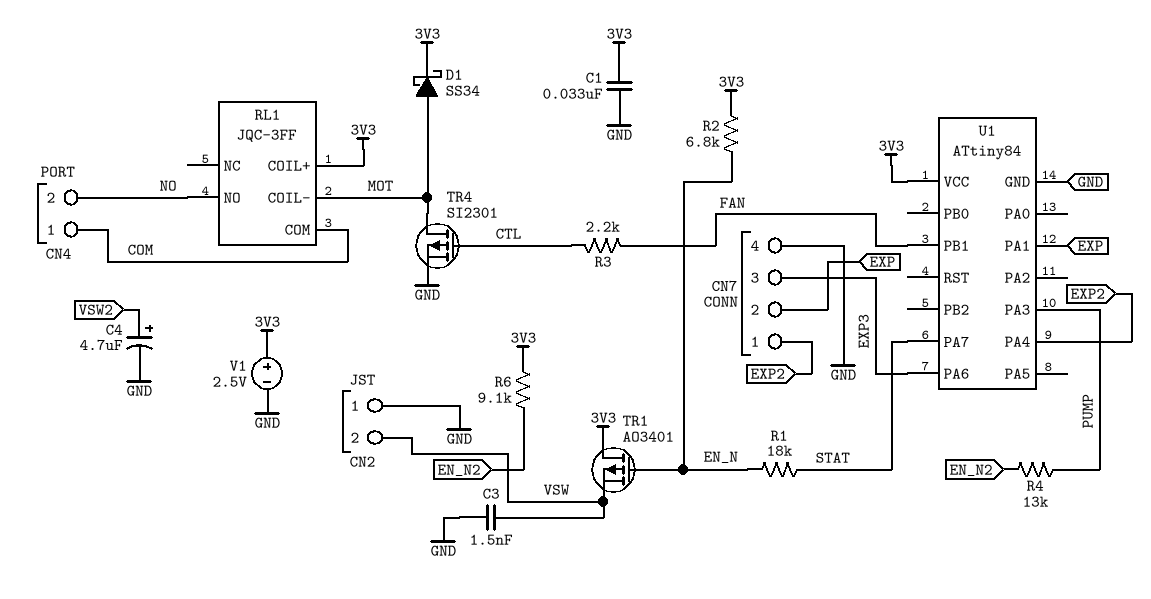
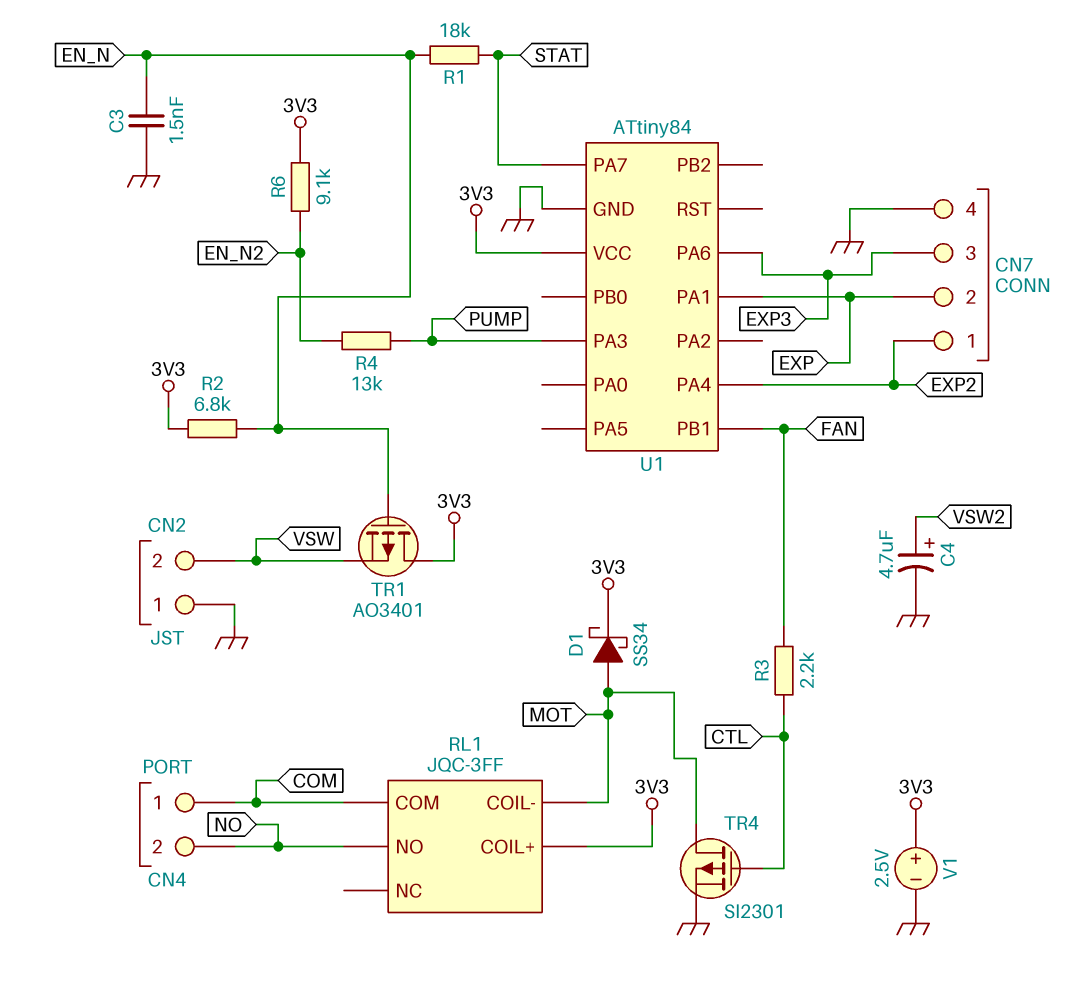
C1: 33nF (3V3, GND) -> none
C3: 1.5nF (GND, VSW) -> 1.5nF (EN_N, GND)

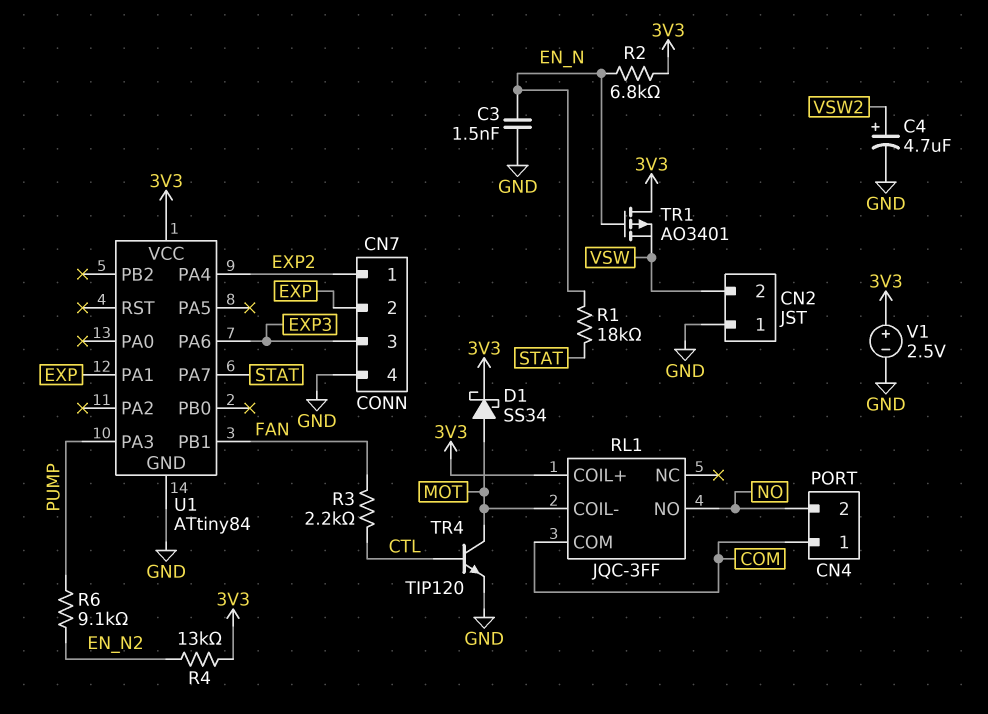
R4: 13k (EN_N2, PUMP) -> 13k (3V3, EN_N2)
R6: 9.1k (3V3, EN_N2) -> 9.1k (EN_N2, PUMP)
TR4: PMOS SI2301 (G CTL, D MOT, S GND) -> NPN TIP120 (B CTL, C MOT, E GND)

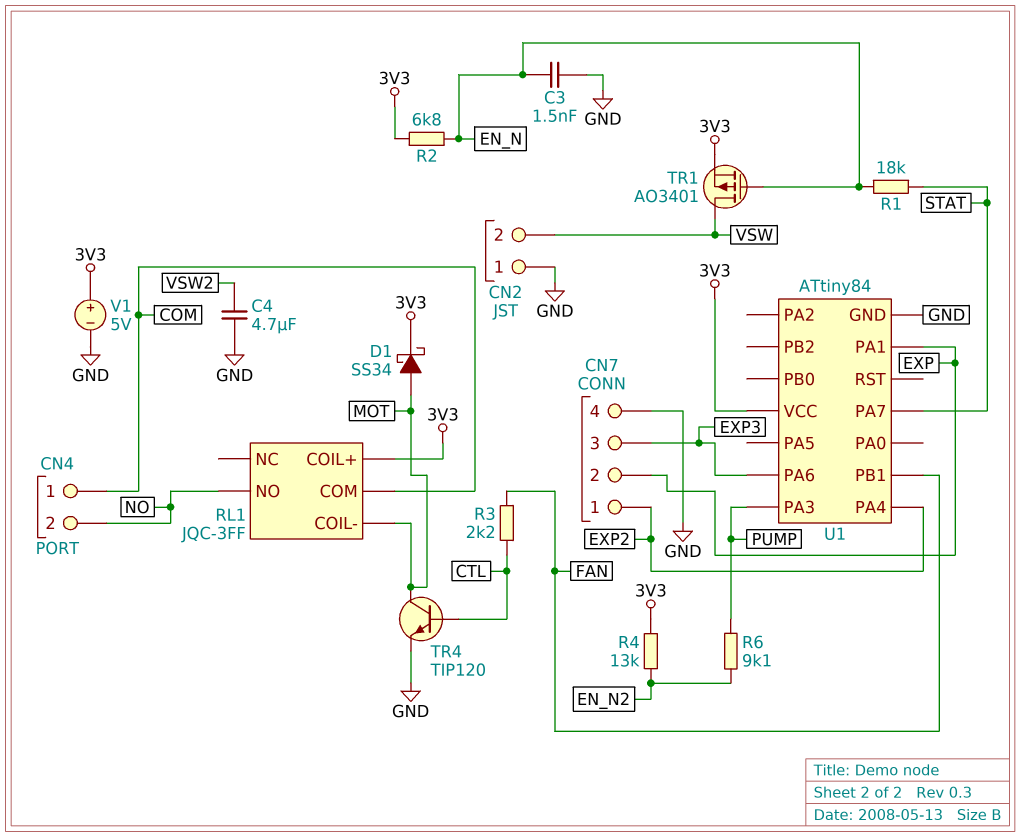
C4: 4.7uF (plus VSW2, minus GND) -> 4.7uF (GND, VSW2)
TR1: PMOS AO3401 (G EN_N, D 3V3, S VSW) -> PMOS AO3401 (G EN_N, D VSW, S 3V3)
V1: 2.5V (plus 3V3, minus GND) -> 5V (plus 3V3, minus GND)

